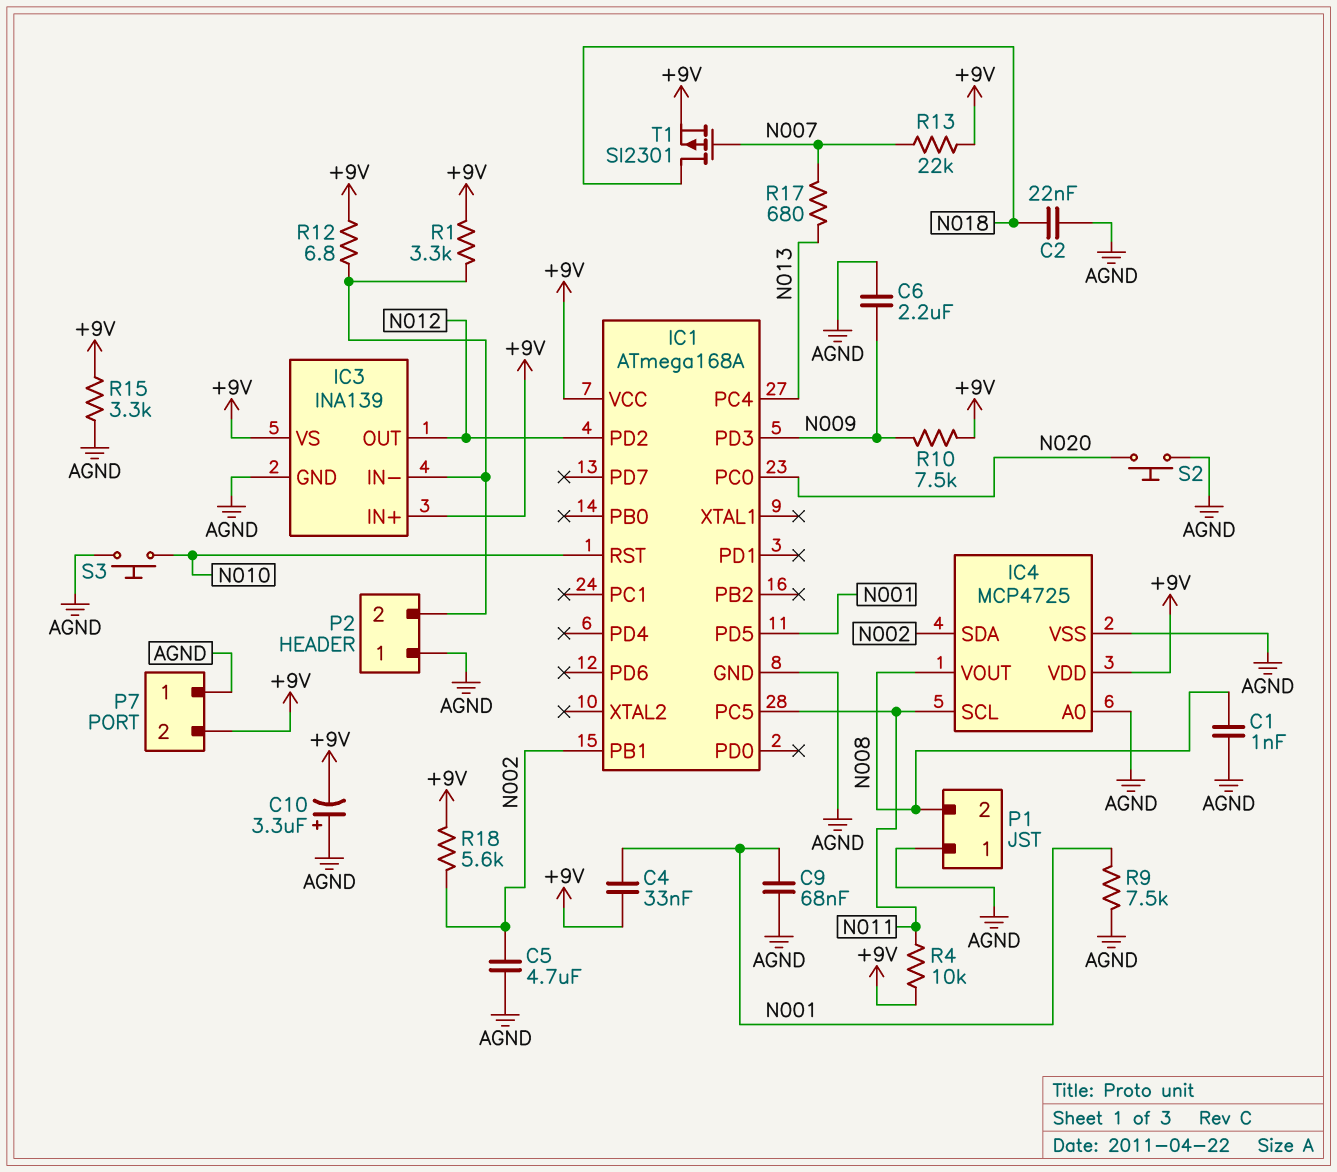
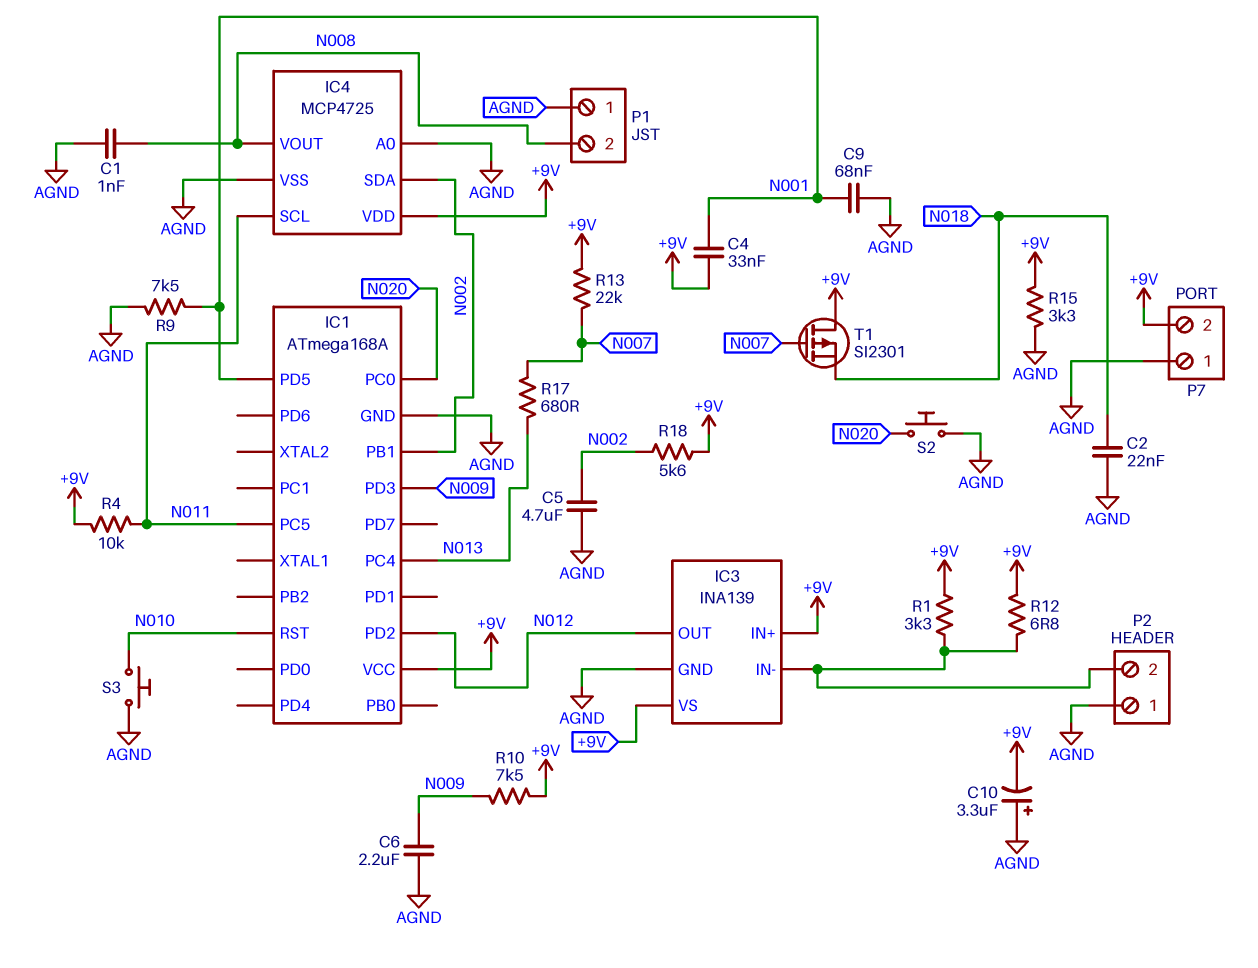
T1: PMOS SI2301 (G N007, D N018, S +9V) -> PMOS SI2301 (G N007, D +9V, S N018)

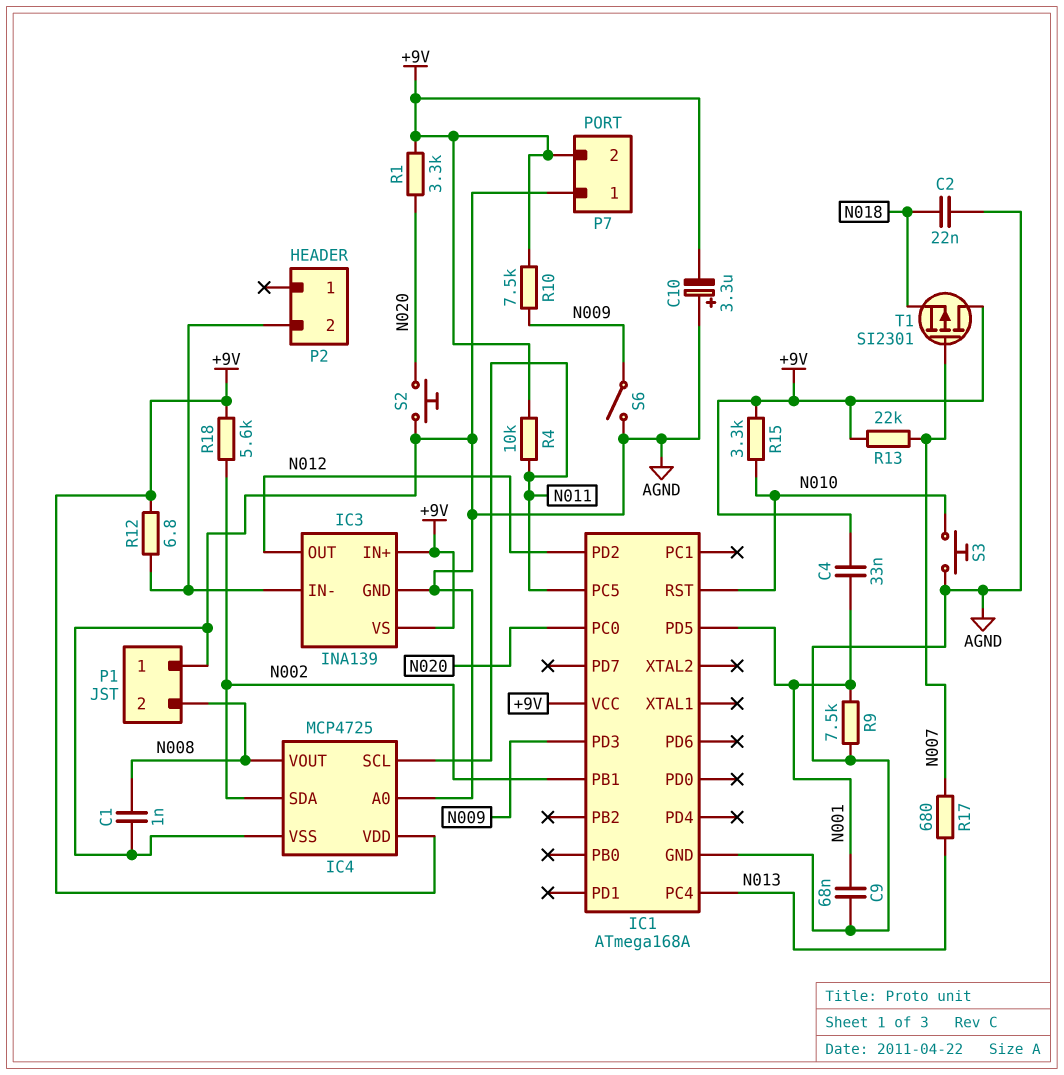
C5: 4.7uF (AGND, N002) -> none
C6: 2.2uF (AGND, N009) -> none
P2 pin 1: AGND -> none
R1: 3.3k (+9V, IC3/IN-) -> 3.3k (+9V, N020)
R15: 3.3k (+9V, AGND) -> 3.3k (+9V, N010)
S6: none -> switch (AGND, N009)

